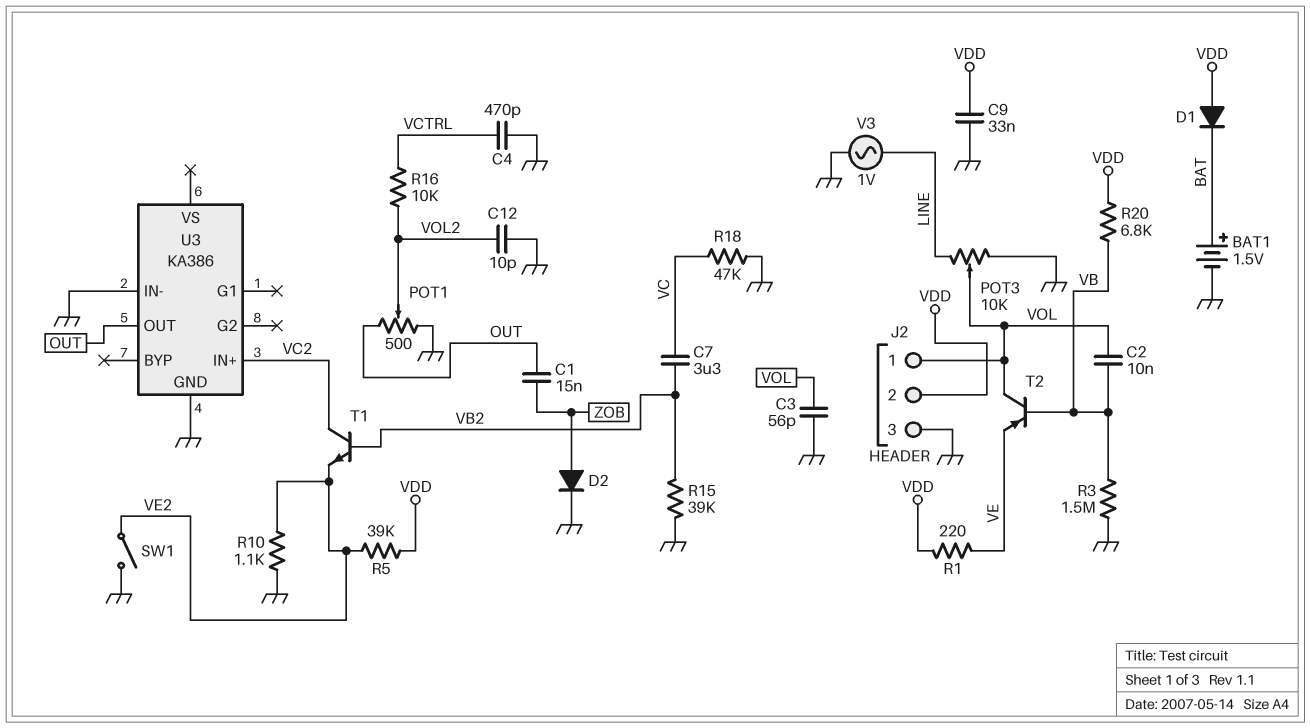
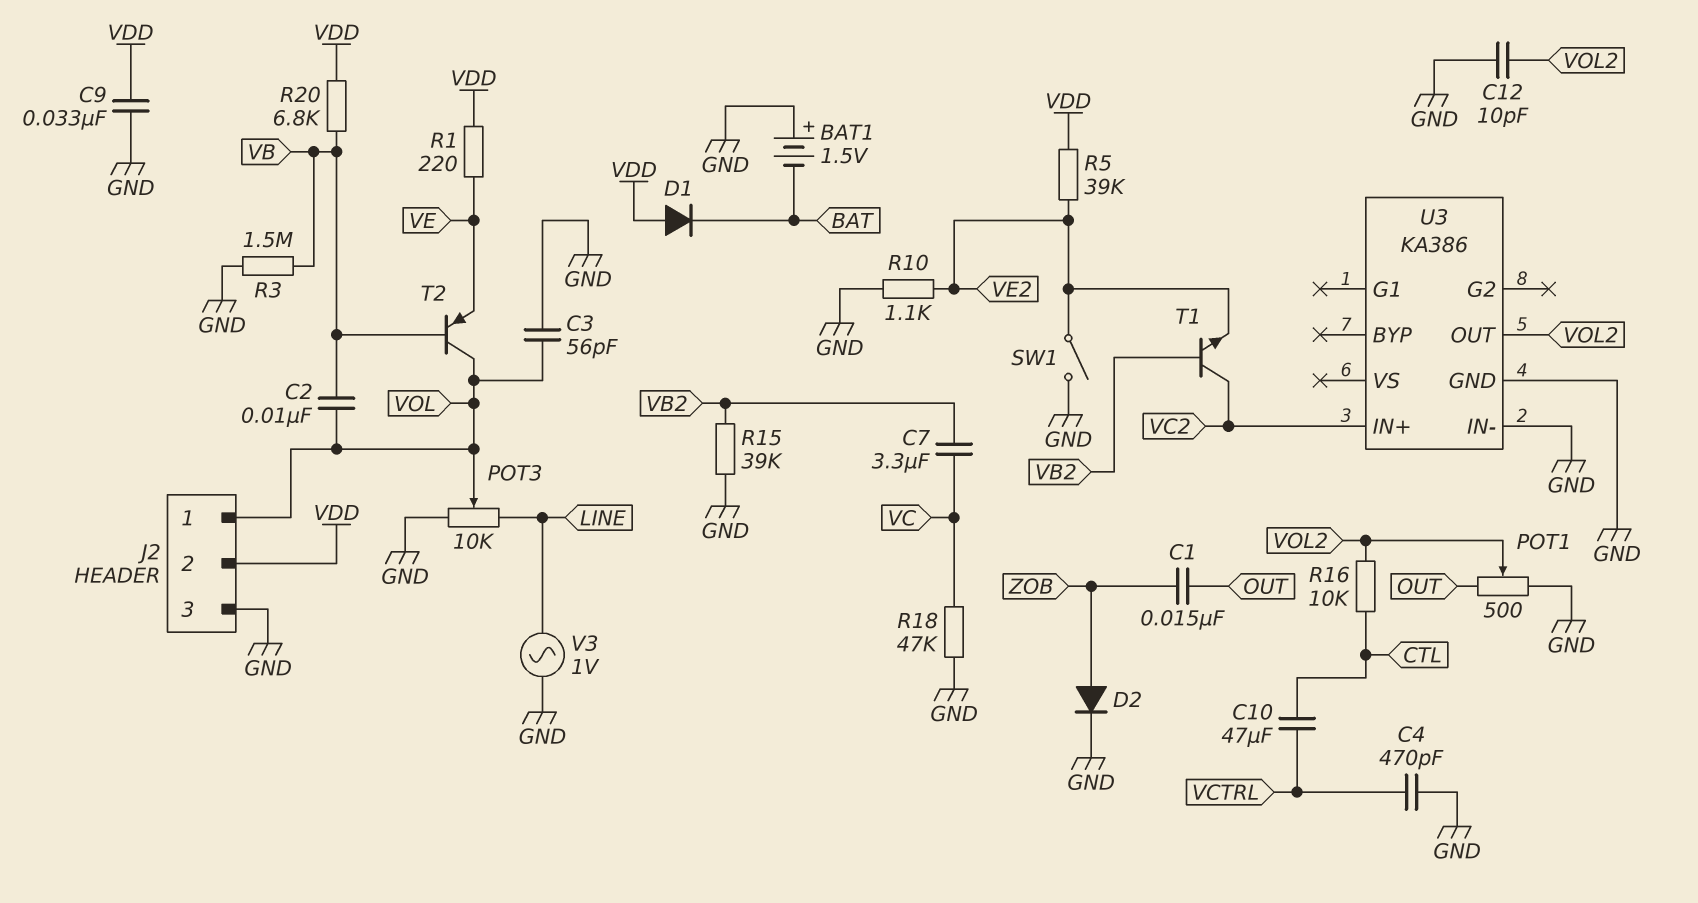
BAT1: 1.5V (plus BAT, minus GND) -> 1.5V (plus GND, minus BAT)
C10: none -> 47uF (CTL, VCTRL)
R16: 10k (VCTRL, VOL2) -> 10k (CTL, VOL2)
U3 pin OUT: OUT -> VOL2

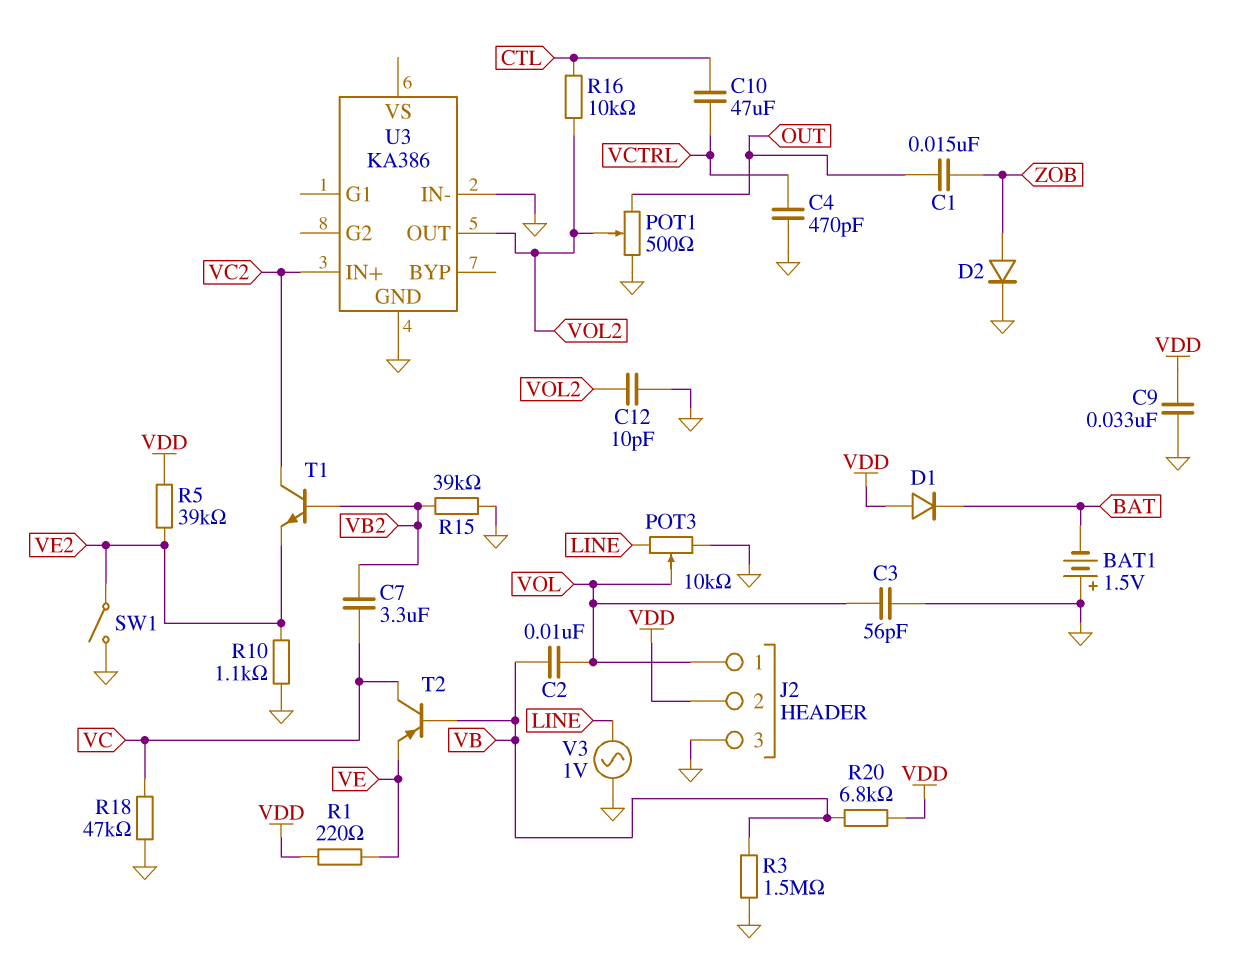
T2: PNP (B VB, C VOL, E VE) -> PNP (B VB, C VC, E VE)

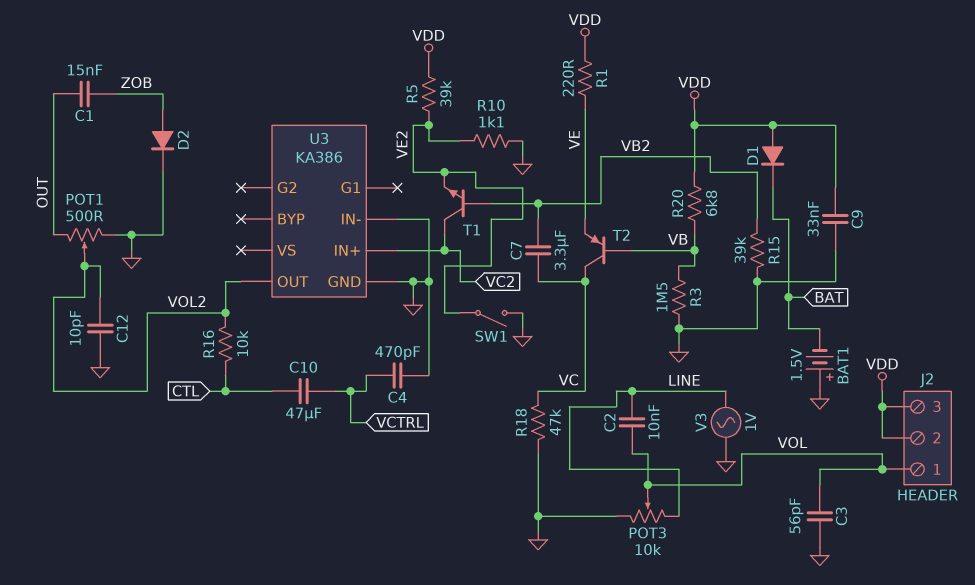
C2: 10nF (VB, VOL) -> 10nF (LINE, VOL)
J2 pin 3: GND -> VDD

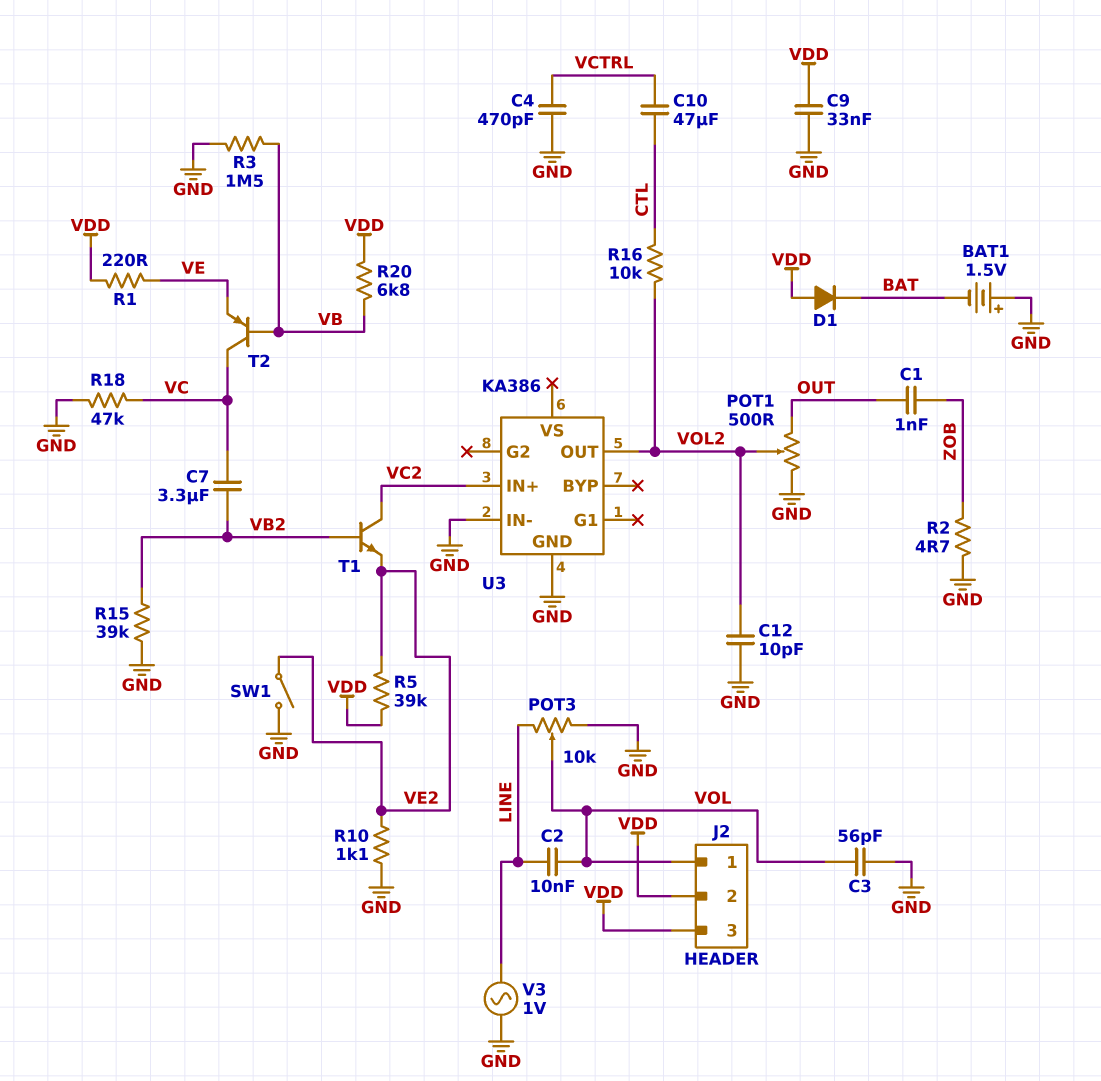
C1: 15nF (OUT, ZOB) -> 1nF (OUT, ZOB)
D2: diode (A ZOB, K GND) -> none
R2: none -> 4.7 (GND, ZOB)

